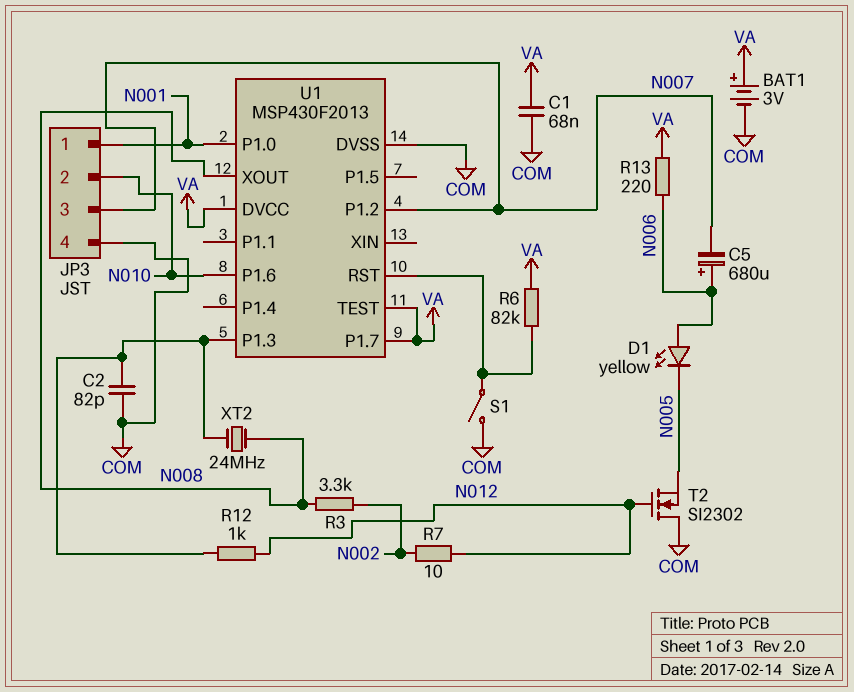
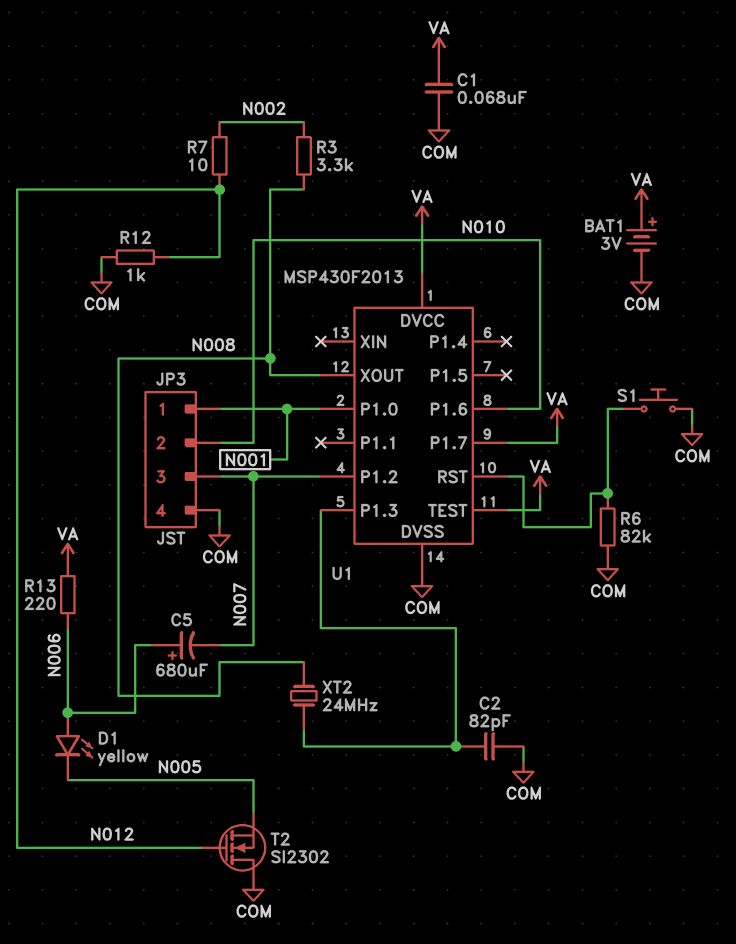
R6: 82k (U1/RST, VA) -> 82k (COM, U1/RST)
R12: 1k (N012, U1/P1.3) -> 1k (COM, N012)
S1: switch (COM, U1/RST) -> button (COM, U1/RST)

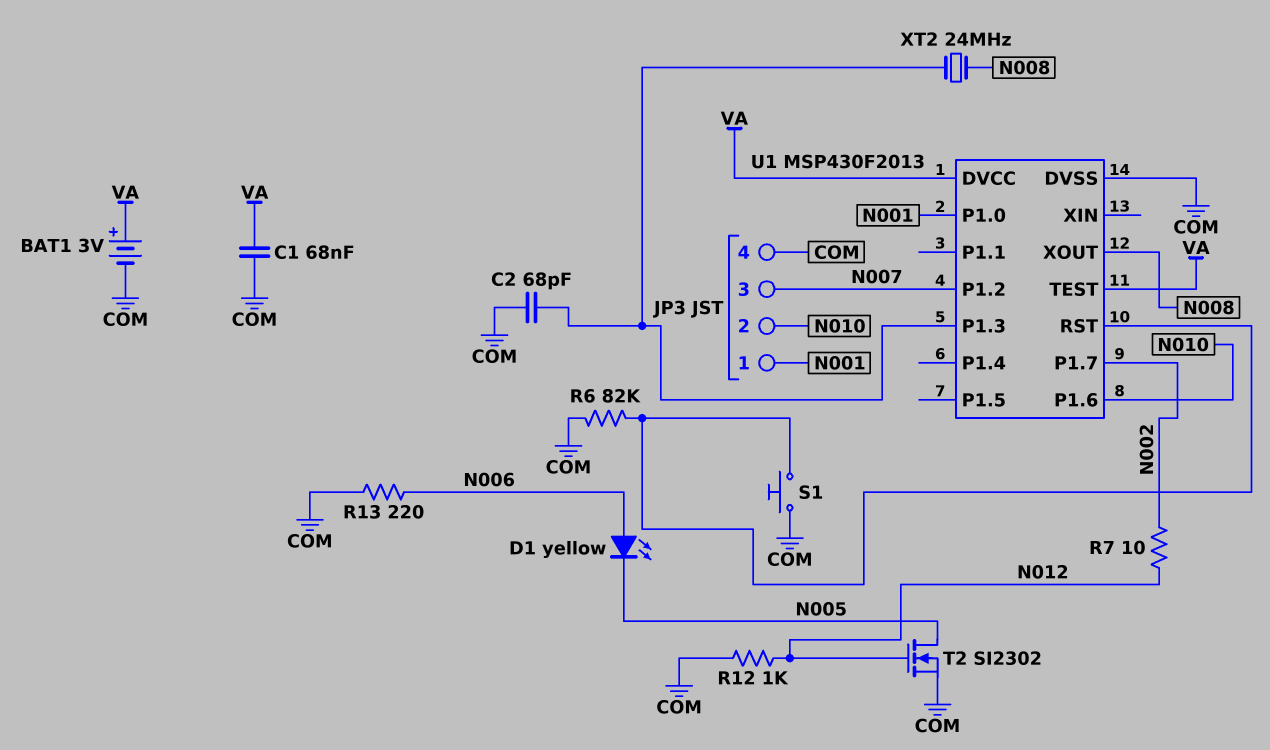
C2: 82pF (COM, U1/P1.3) -> 68pF (COM, U1/P1.3)
C5: 680uF (plus N006, minus N007) -> none
R3: 3.3k (N002, N008) -> none
R13: 220 (N006, VA) -> 220 (COM, N006)
T2: NMOS SI2302 (G N012, D COM, S N005) -> NMOS SI2302 (G N012, D N005, S COM)
U1 pin P1.7: VA -> N002

